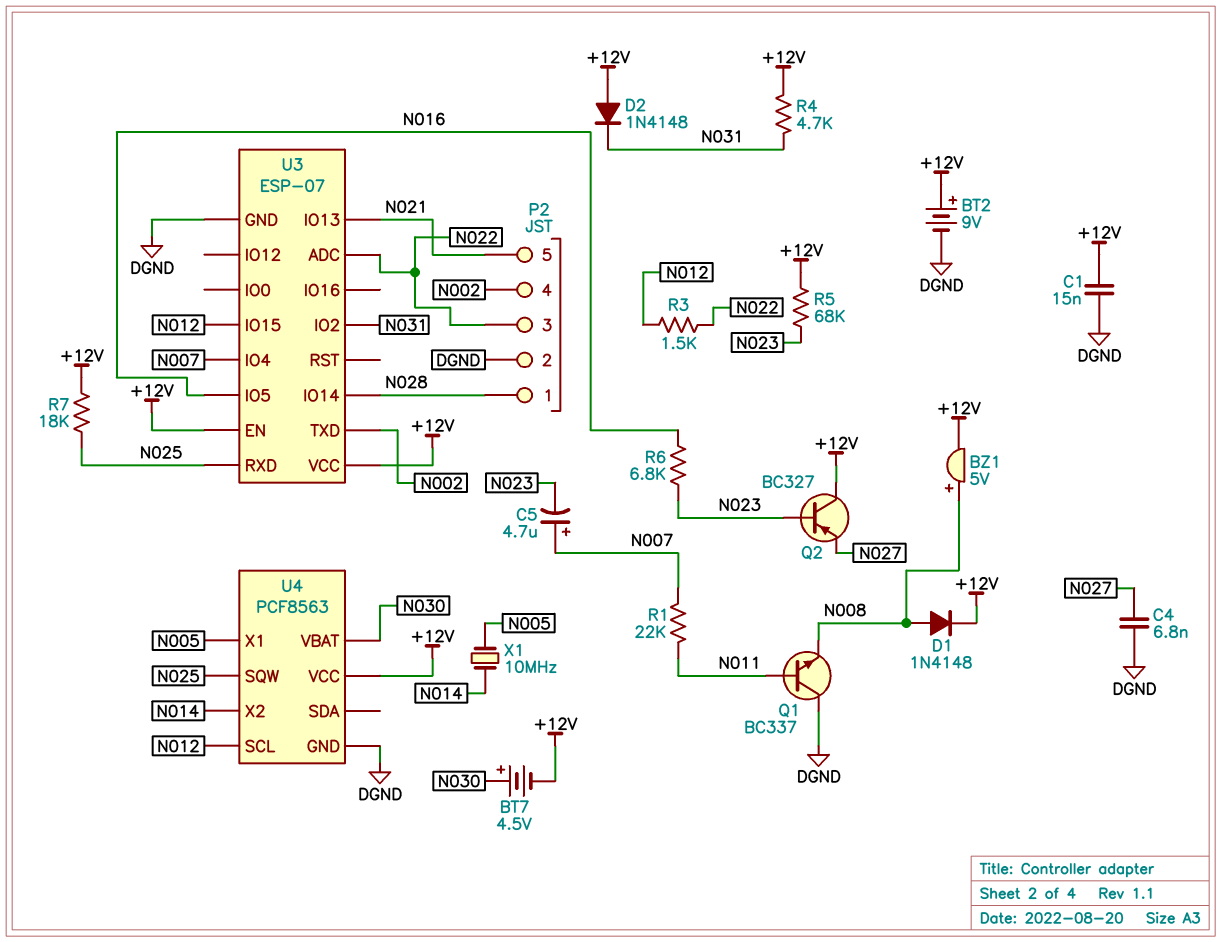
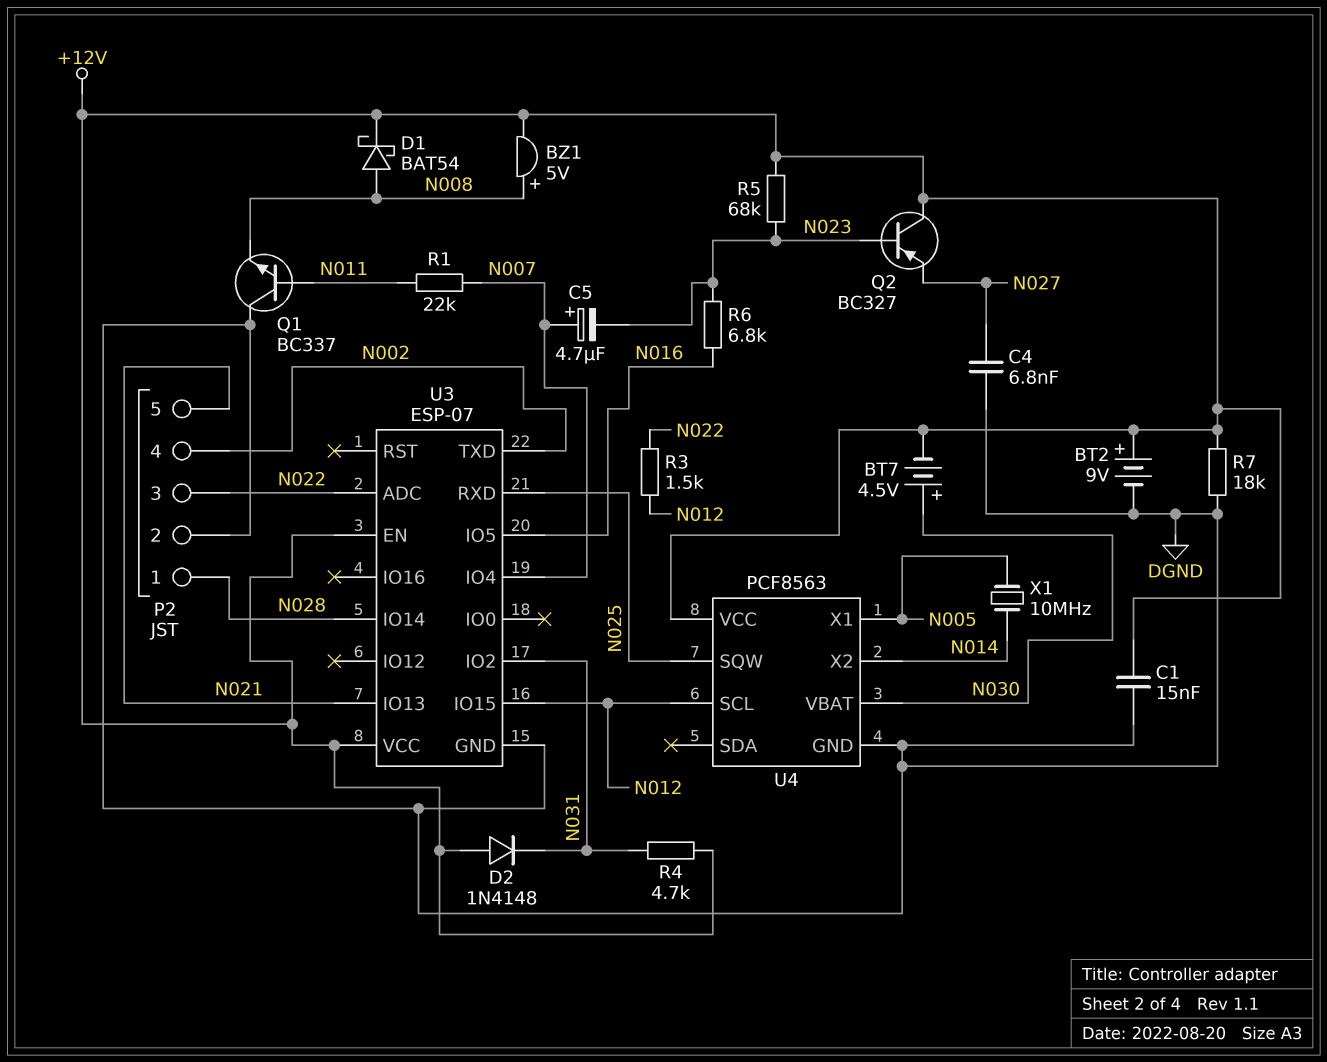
D1: diode 1N4148 (A N008, K +12V) -> schottky BAT54 (A N008, K +12V)
R7: 18k (+12V, N025) -> 18k (+12V, DGND)

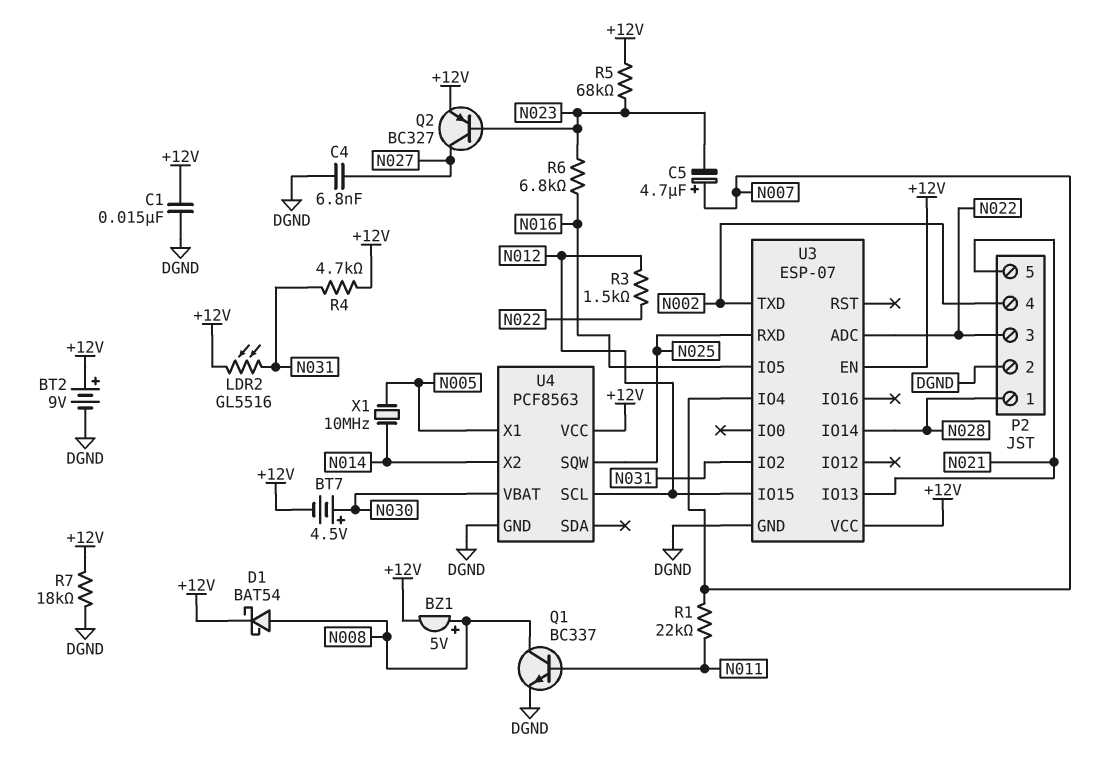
D2: diode 1N4148 (A +12V, K N031) -> none
LDR2: none -> GL5516 (+12V, N031)
Q1: NPN BC337 (B N011, C DGND, E N008) -> NPN BC337 (B N011, C N008, E DGND)
Q2: PNP BC327 (B N023, C +12V, E N027) -> PNP BC327 (B N023, C N027, E +12V)

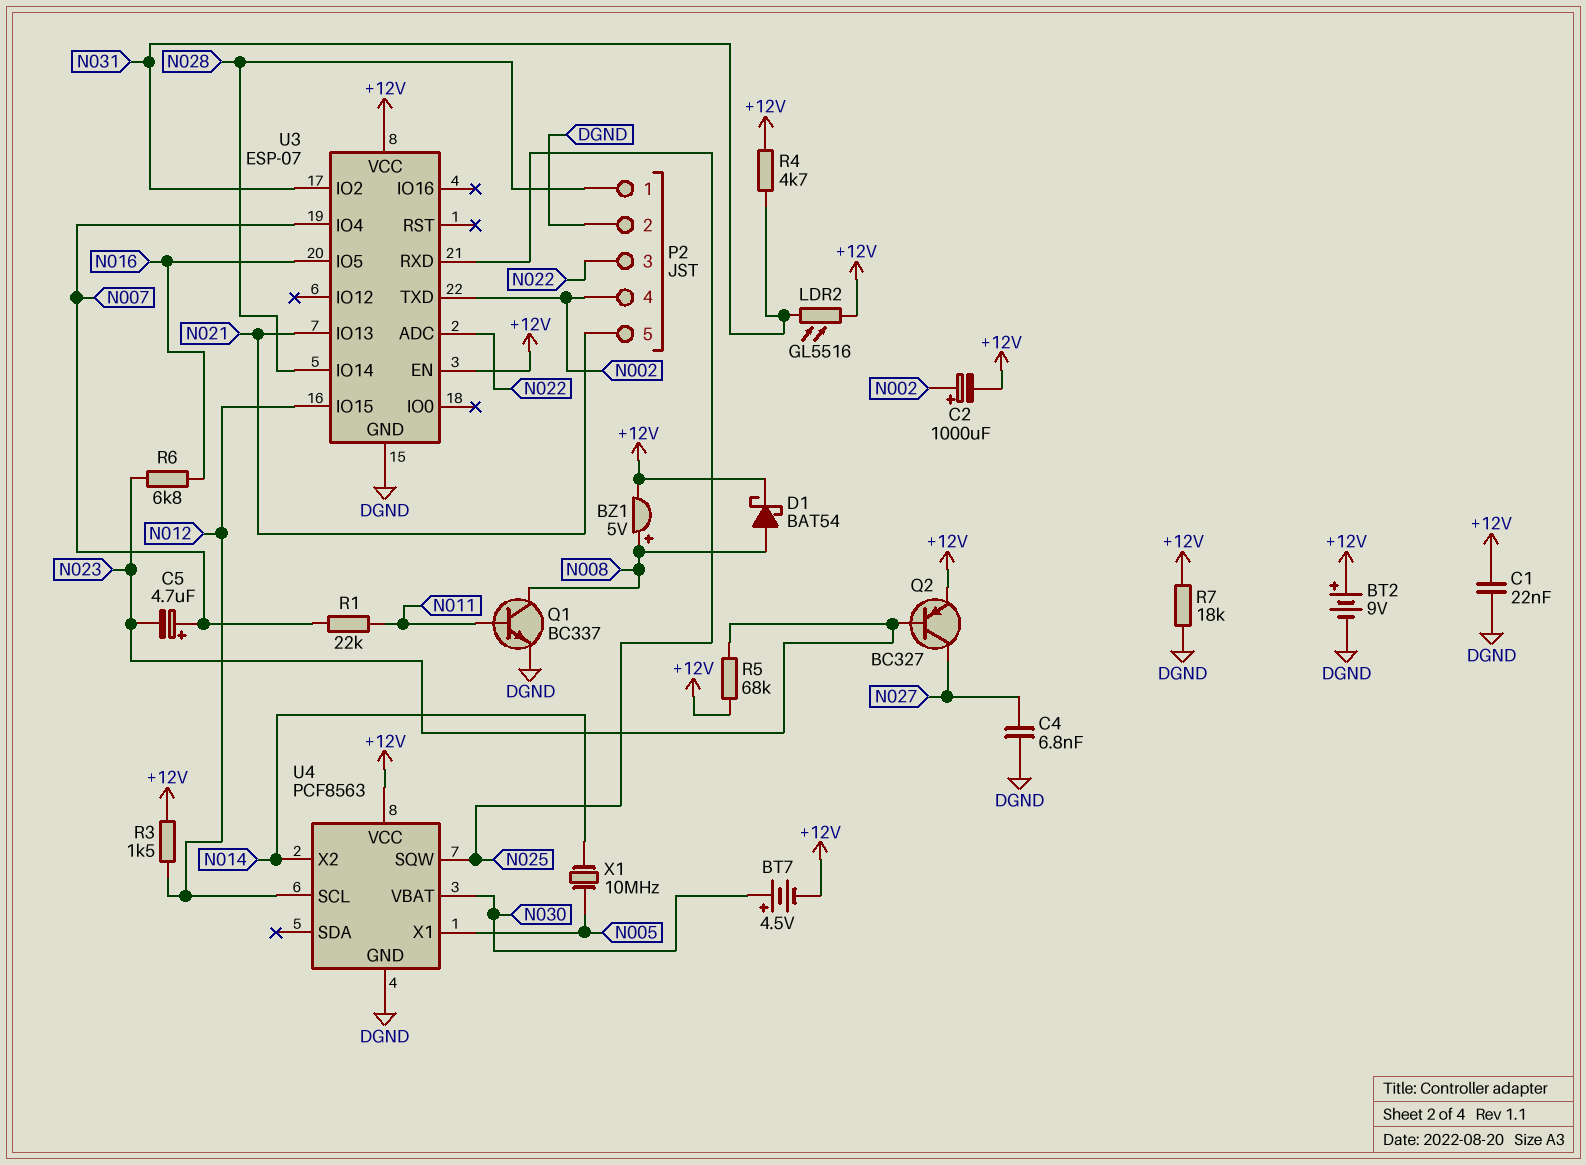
C1: 15nF (+12V, DGND) -> 22nF (+12V, DGND)
C2: none -> 1000uF (plus N002, minus +12V)
R3: 1.5k (N012, N022) -> 1.5k (+12V, N012)

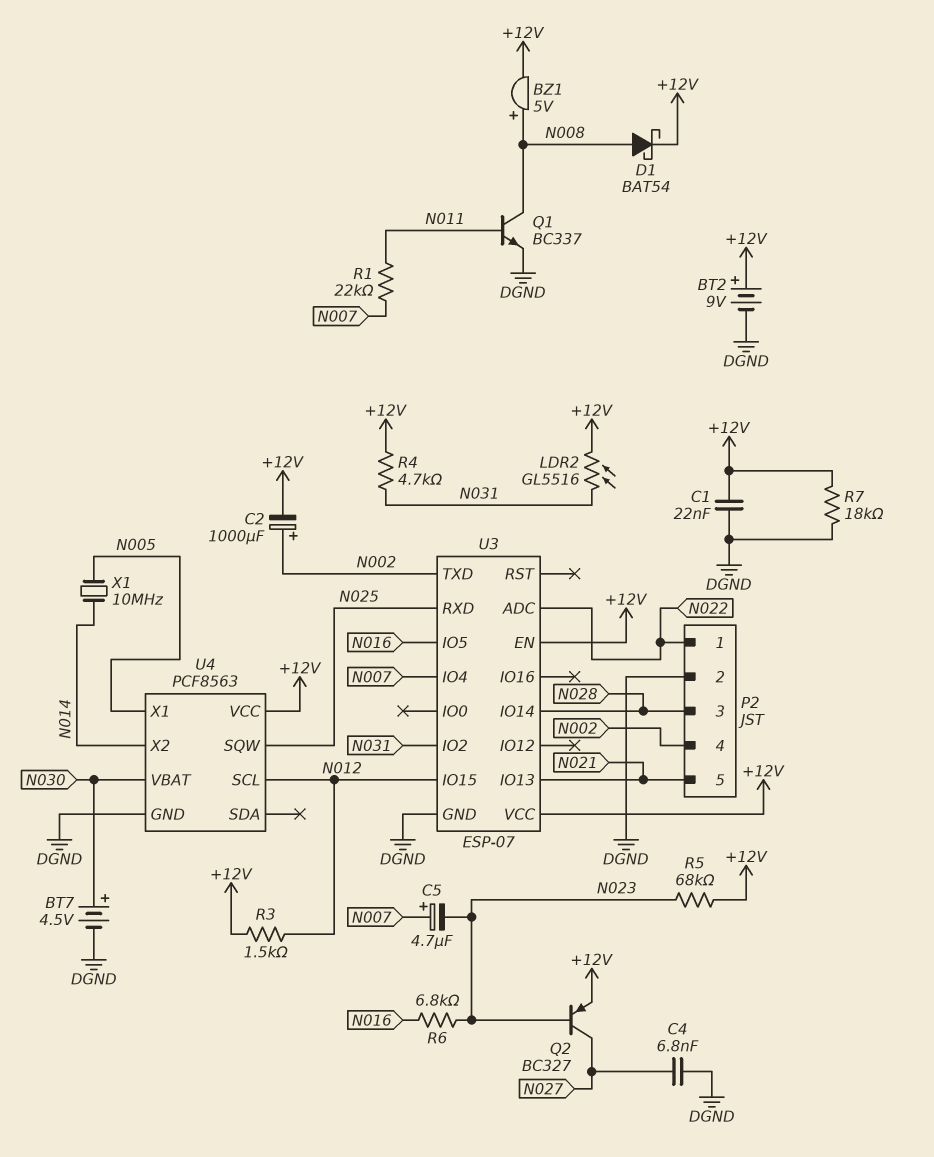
BT7: 4.5V (plus N030, minus +12V) -> 4.5V (plus N030, minus DGND)
P2 pin 1: N028 -> N022
P2 pin 3: N022 -> N028

